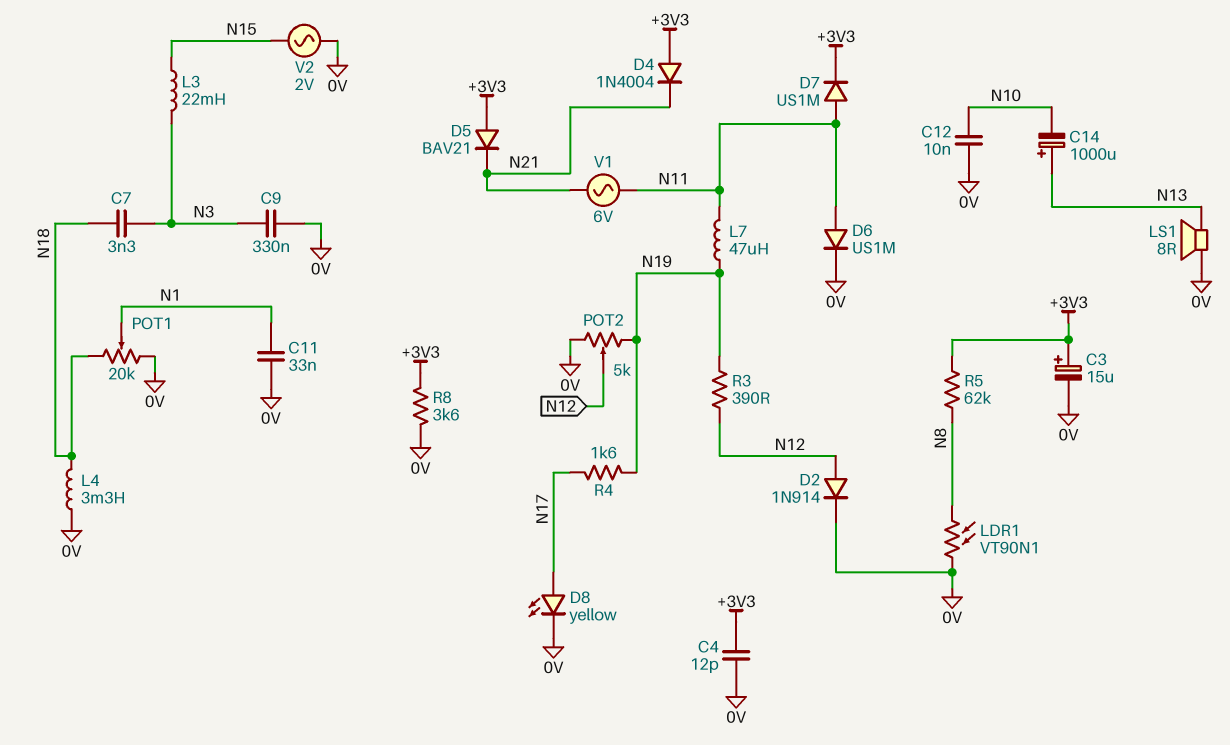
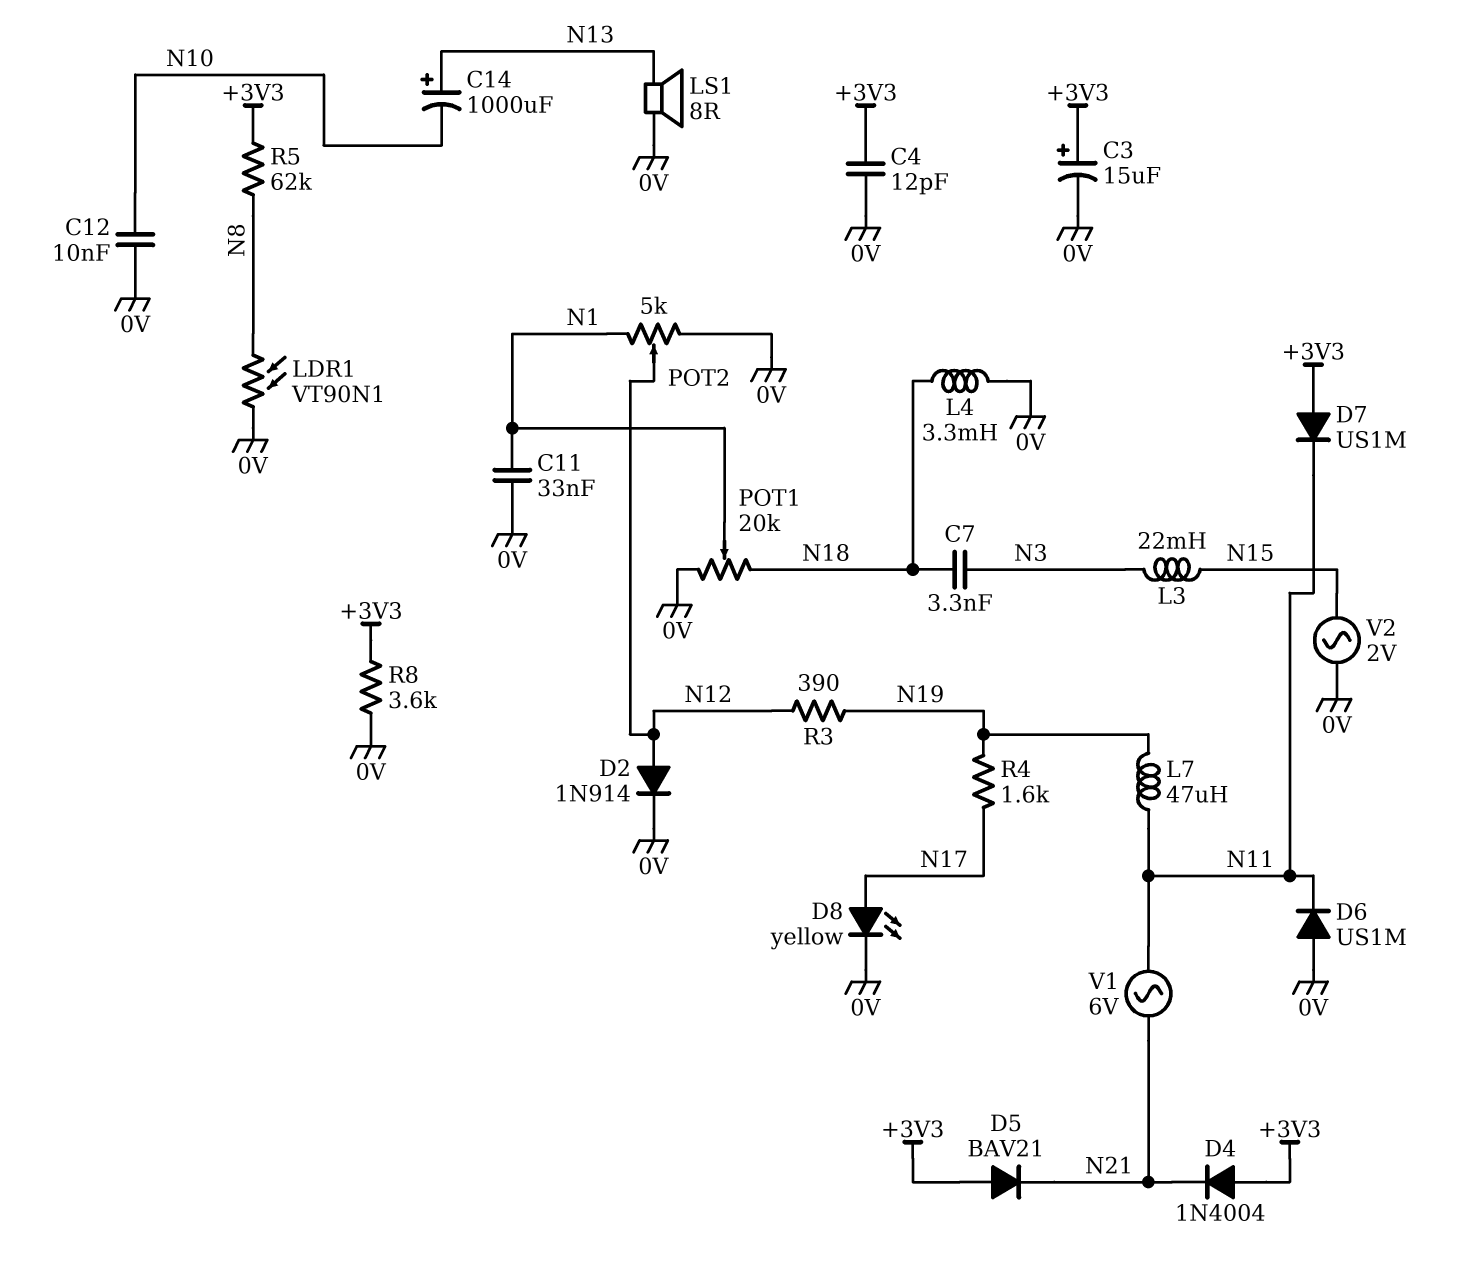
C9: 330nF (0V, N3) -> none
D6: diode US1M (A N11, K 0V) -> diode US1M (A 0V, K N11)
D7: diode US1M (A N11, K +3V3) -> diode US1M (A +3V3, K N11)
POT2: 5k (0V, N19, wiper N12) -> 5k (0V, N1, wiper N12)

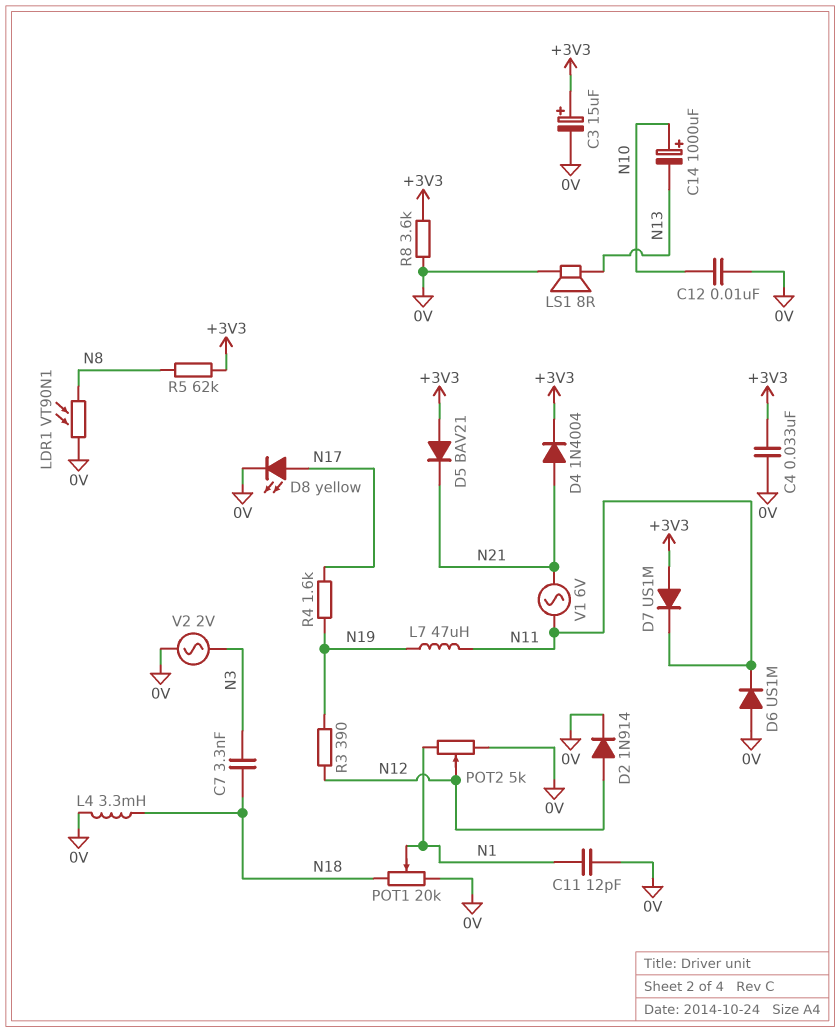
C4: 12pF (+3V3, 0V) -> 33nF (+3V3, 0V)
C11: 33nF (0V, N1) -> 12pF (0V, N1)
C14: 1000uF (plus N13, minus N10) -> 1000uF (plus N10, minus N13)
D4: diode 1N4004 (A +3V3, K N21) -> diode 1N4004 (A N21, K +3V3)
L3: 22mH (N3, N15) -> none
V2: AC 2V (0V, N15) -> AC 2V (0V, N3)

